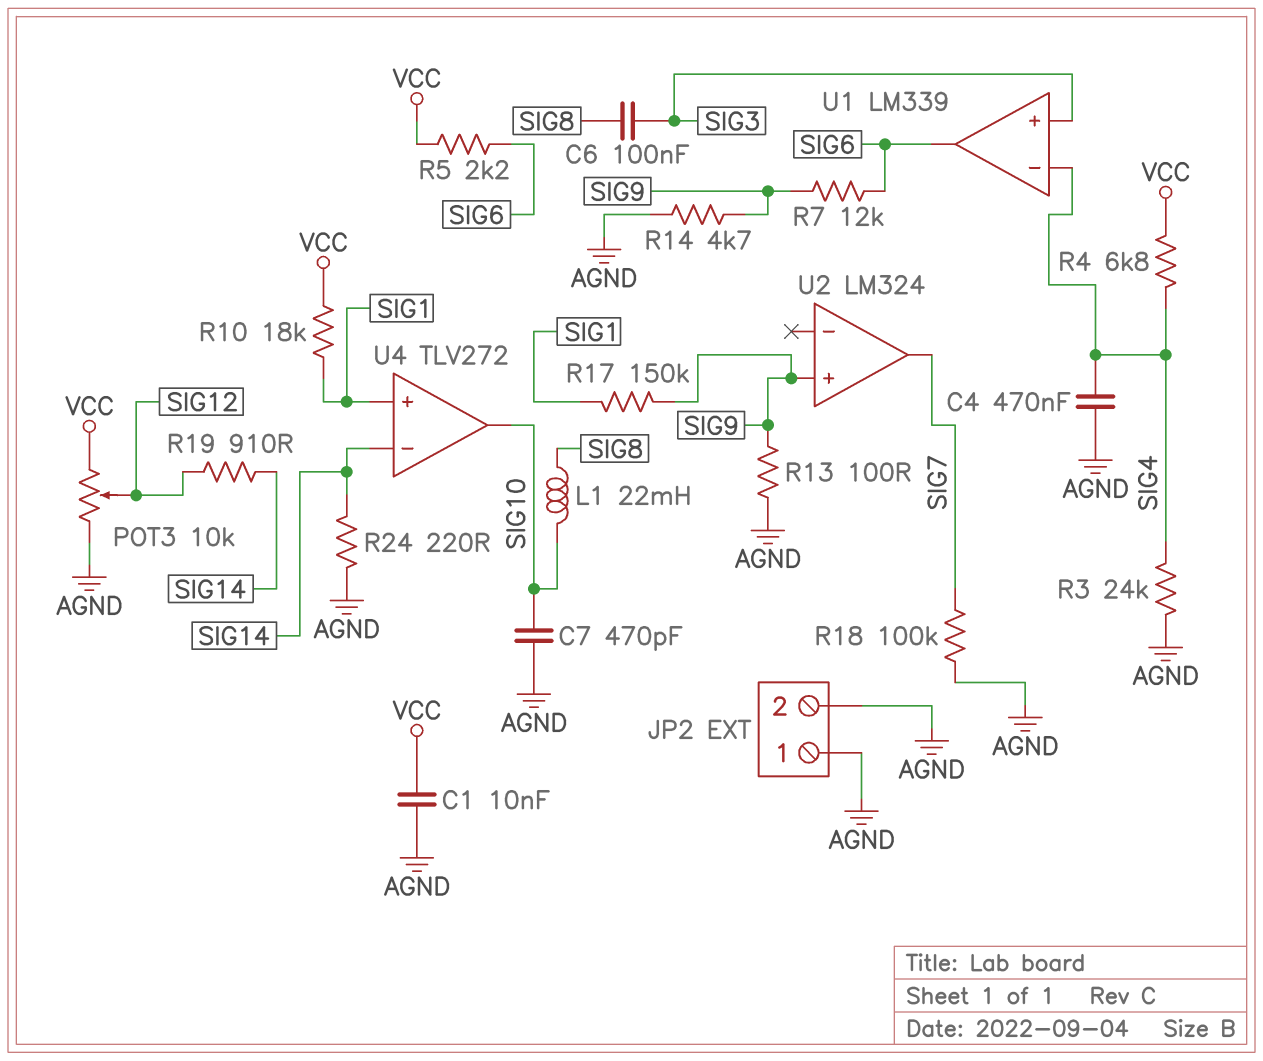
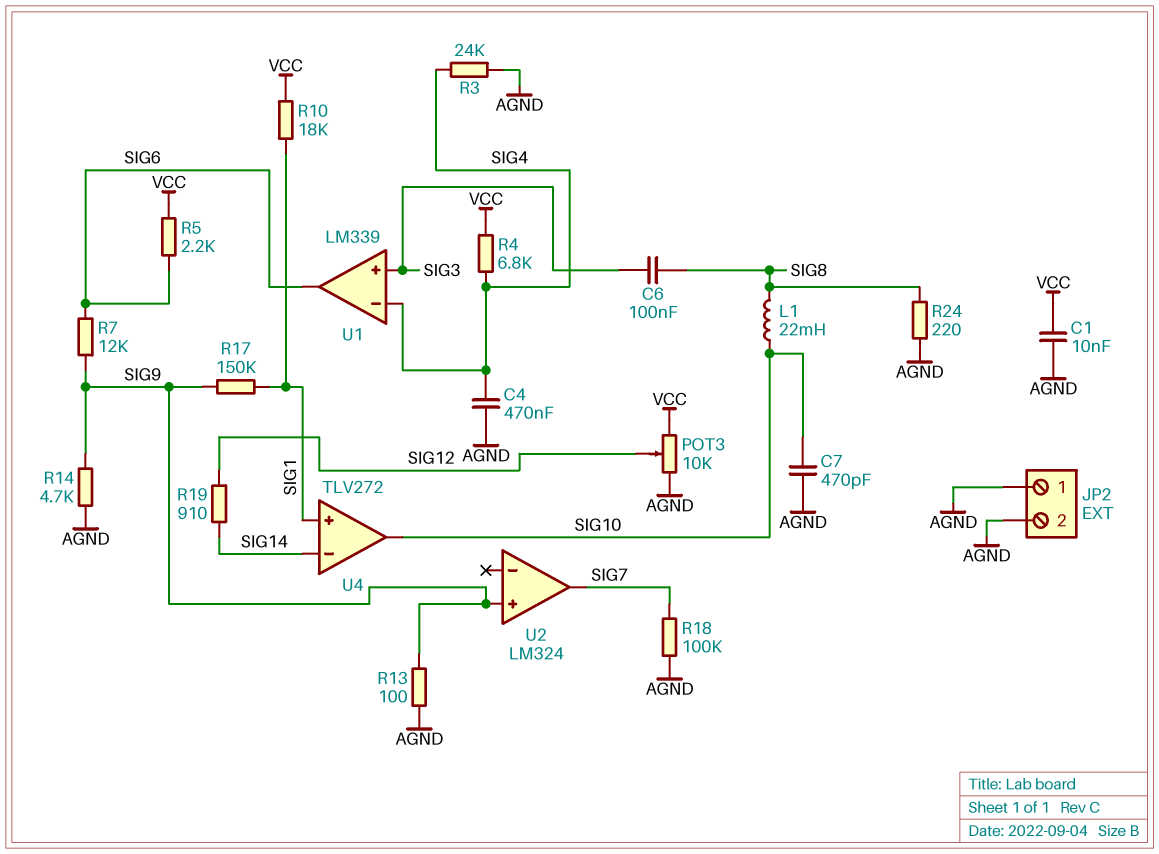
R24: 220 (AGND, SIG14) -> 220 (AGND, SIG8)

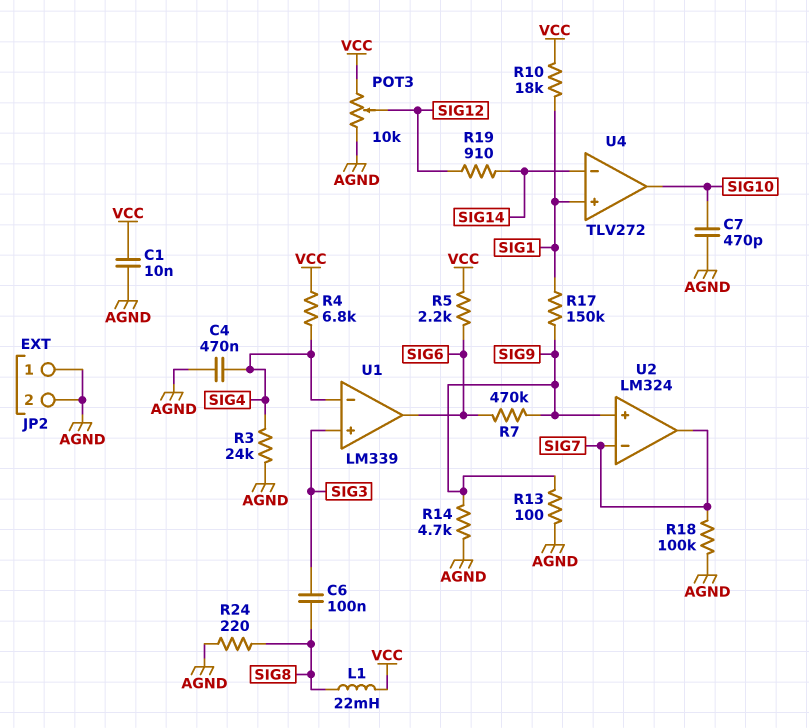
L1: 22mH (SIG8, SIG10) -> 22mH (SIG8, VCC)
R7: 12k (SIG6, SIG9) -> 470k (SIG6, SIG9)
U2 pin in-: none -> SIG7

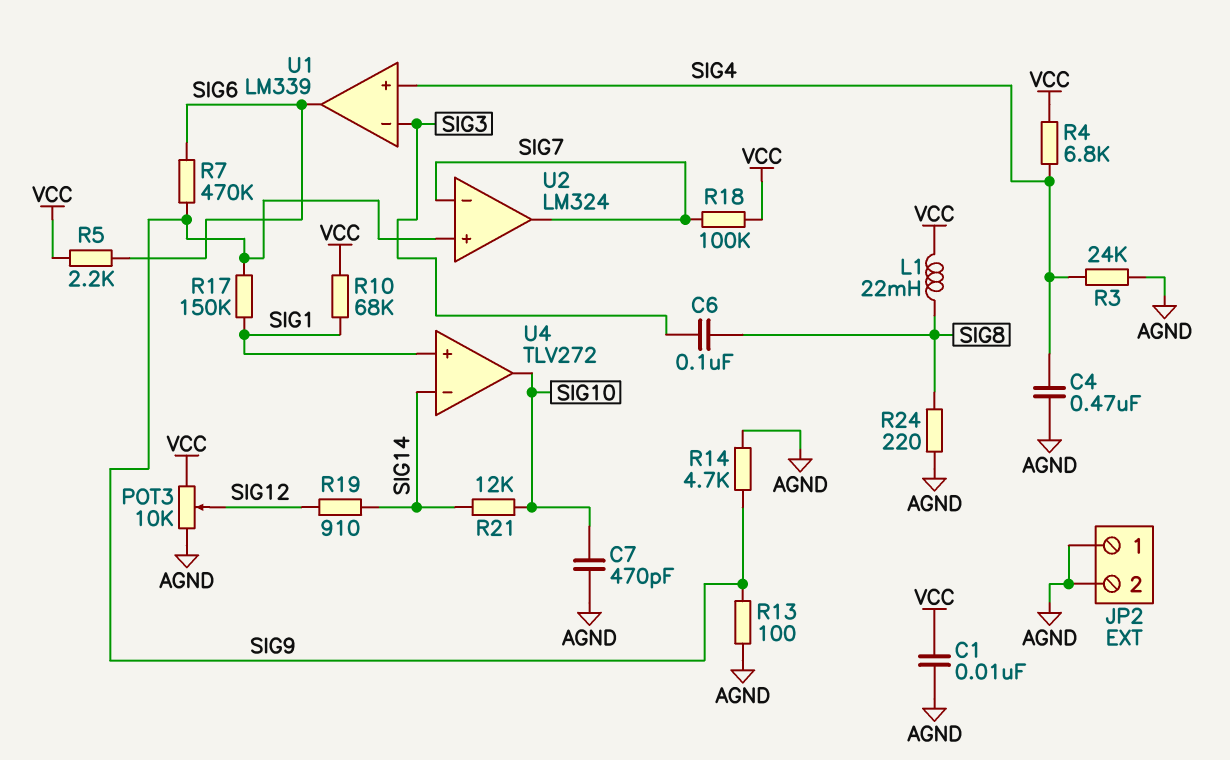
R10: 18k (SIG1, VCC) -> 68k (SIG1, VCC)
R18: 100k (AGND, SIG7) -> 100k (SIG7, VCC)
R21: none -> 12k (SIG10, SIG14)
U1 pin in+: SIG3 -> SIG4
U1 pin in-: SIG4 -> SIG3

